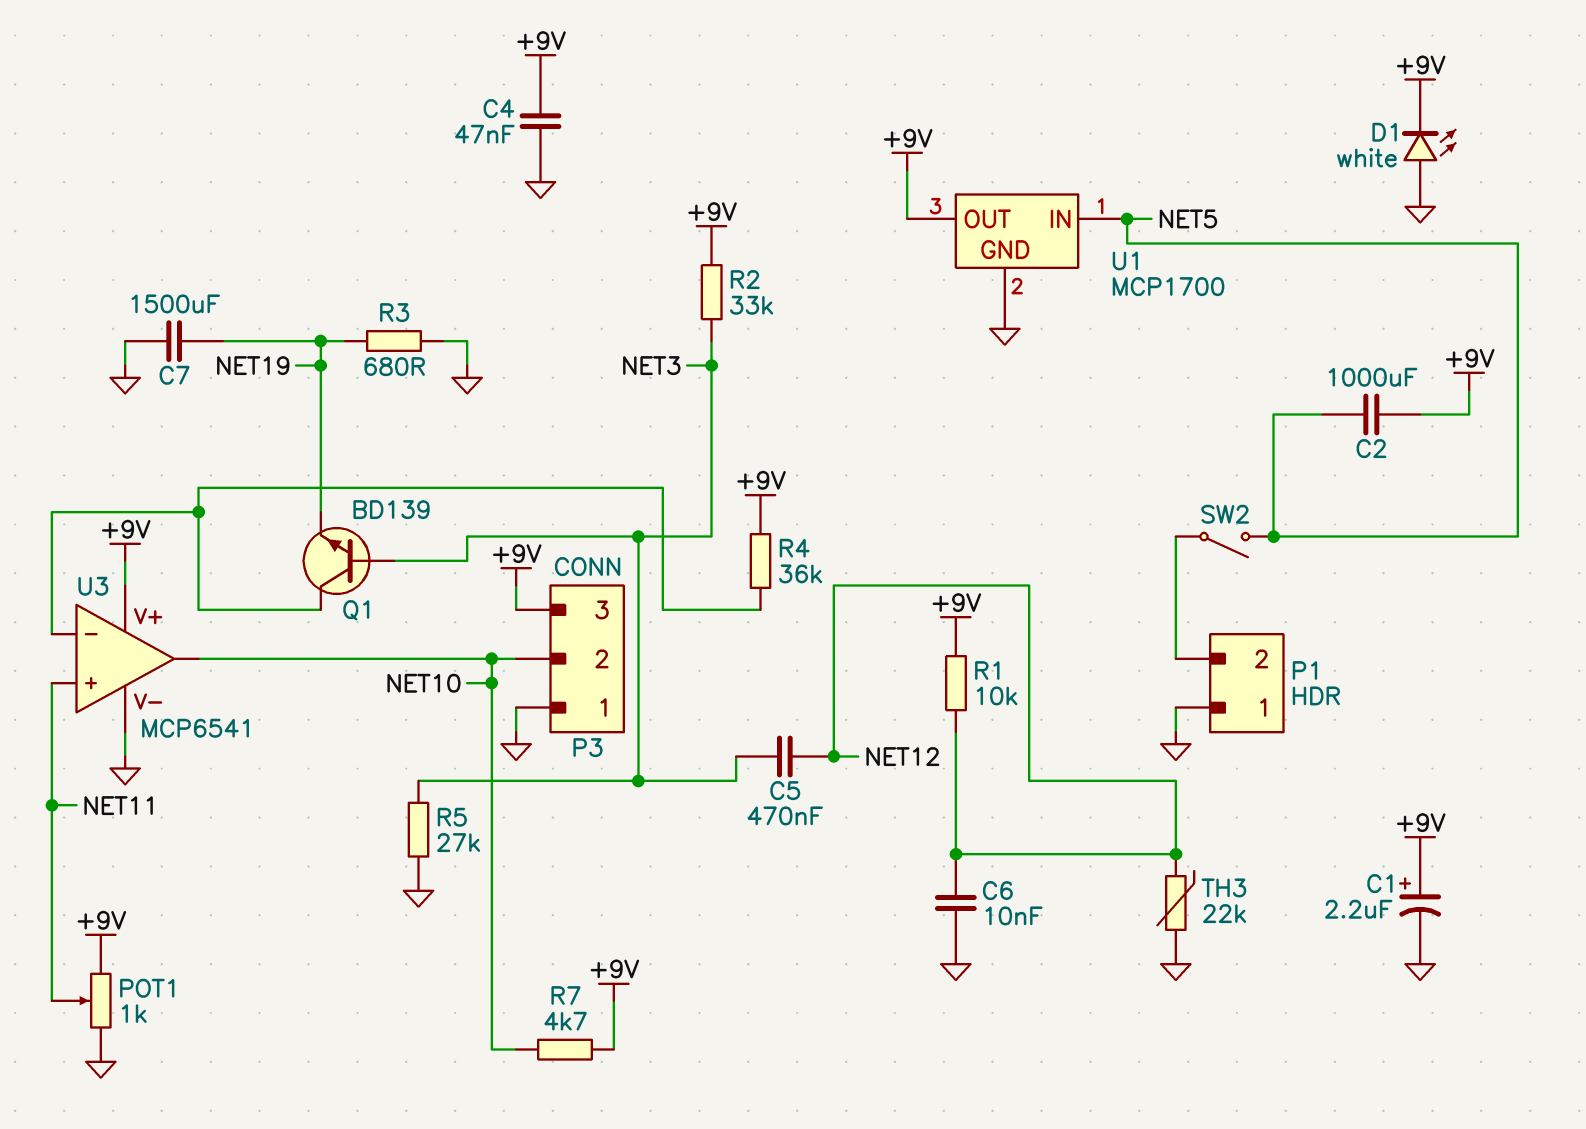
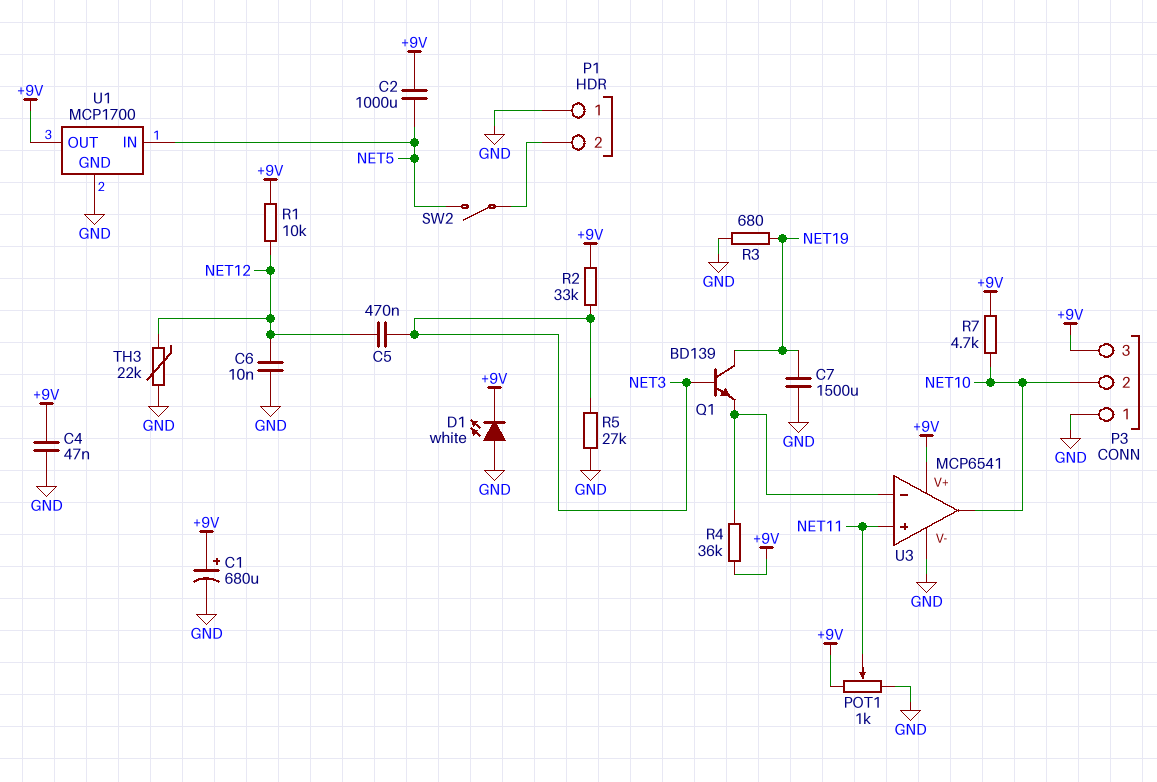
C1: 2.2uF (plus +9V, minus GND) -> 680uF (plus +9V, minus GND)
Q1: NPN BD139 (B NET3, C U3/in-, E NET19) -> NPN BD139 (B NET3, C NET19, E U3/in-)

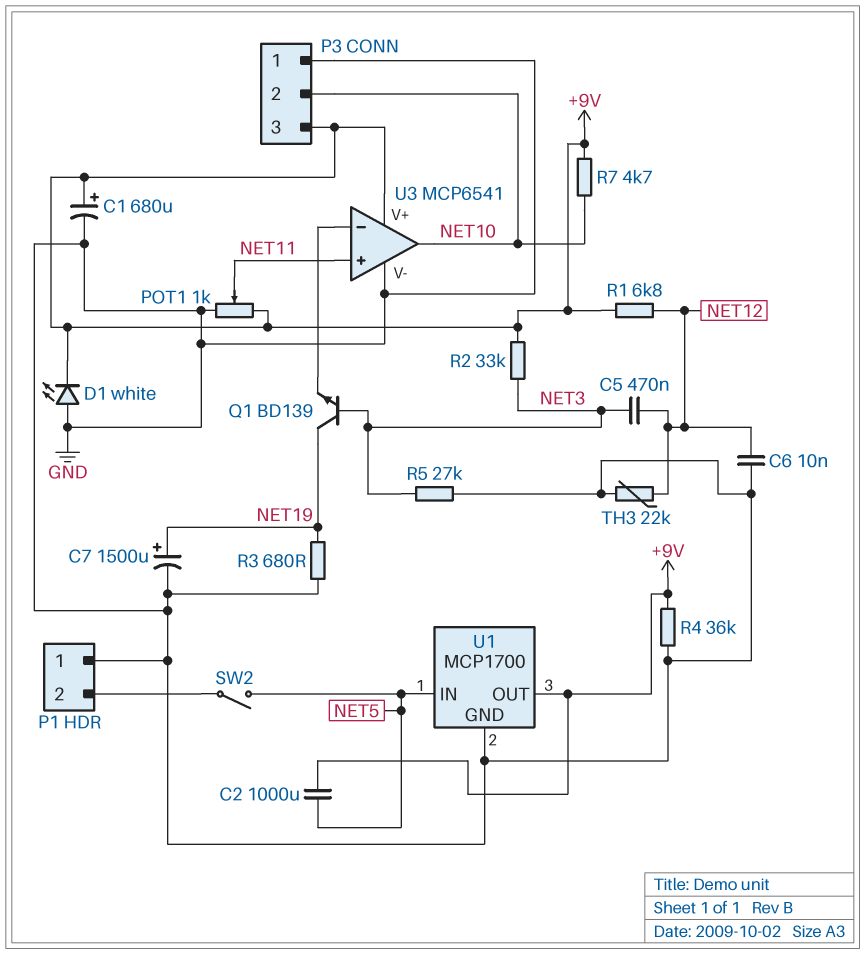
C4: 47nF (+9V, GND) -> none
C7: 1500uF (GND, NET19) -> 1500uF (plus NET19, minus GND)
R1: 10k (+9V, NET12) -> 6.8k (+9V, NET12)
R4: 36k (+9V, U3/in-) -> 36k (+9V, GND)

